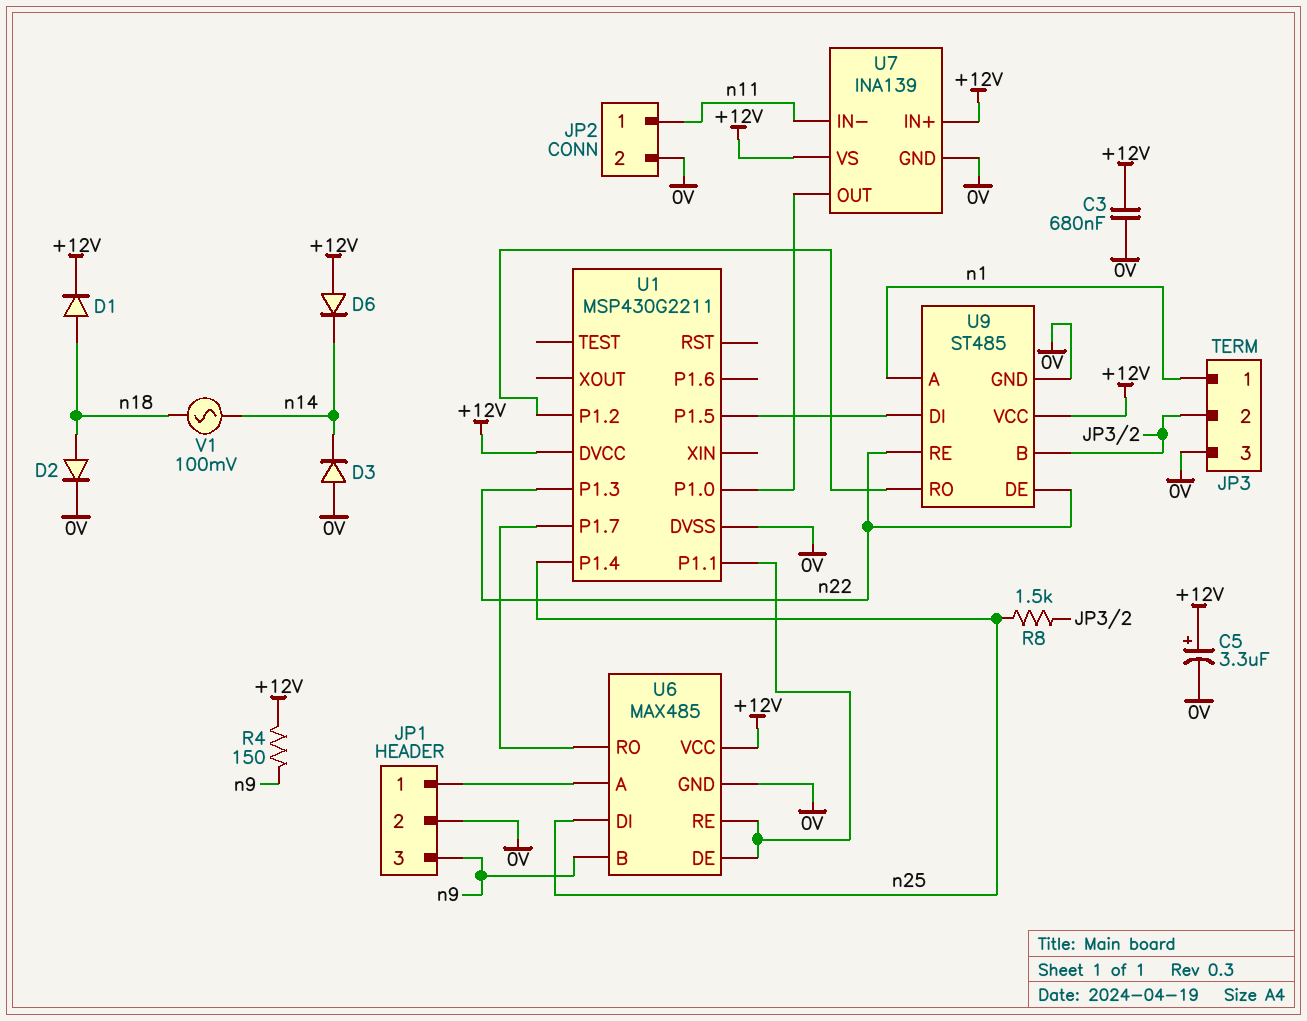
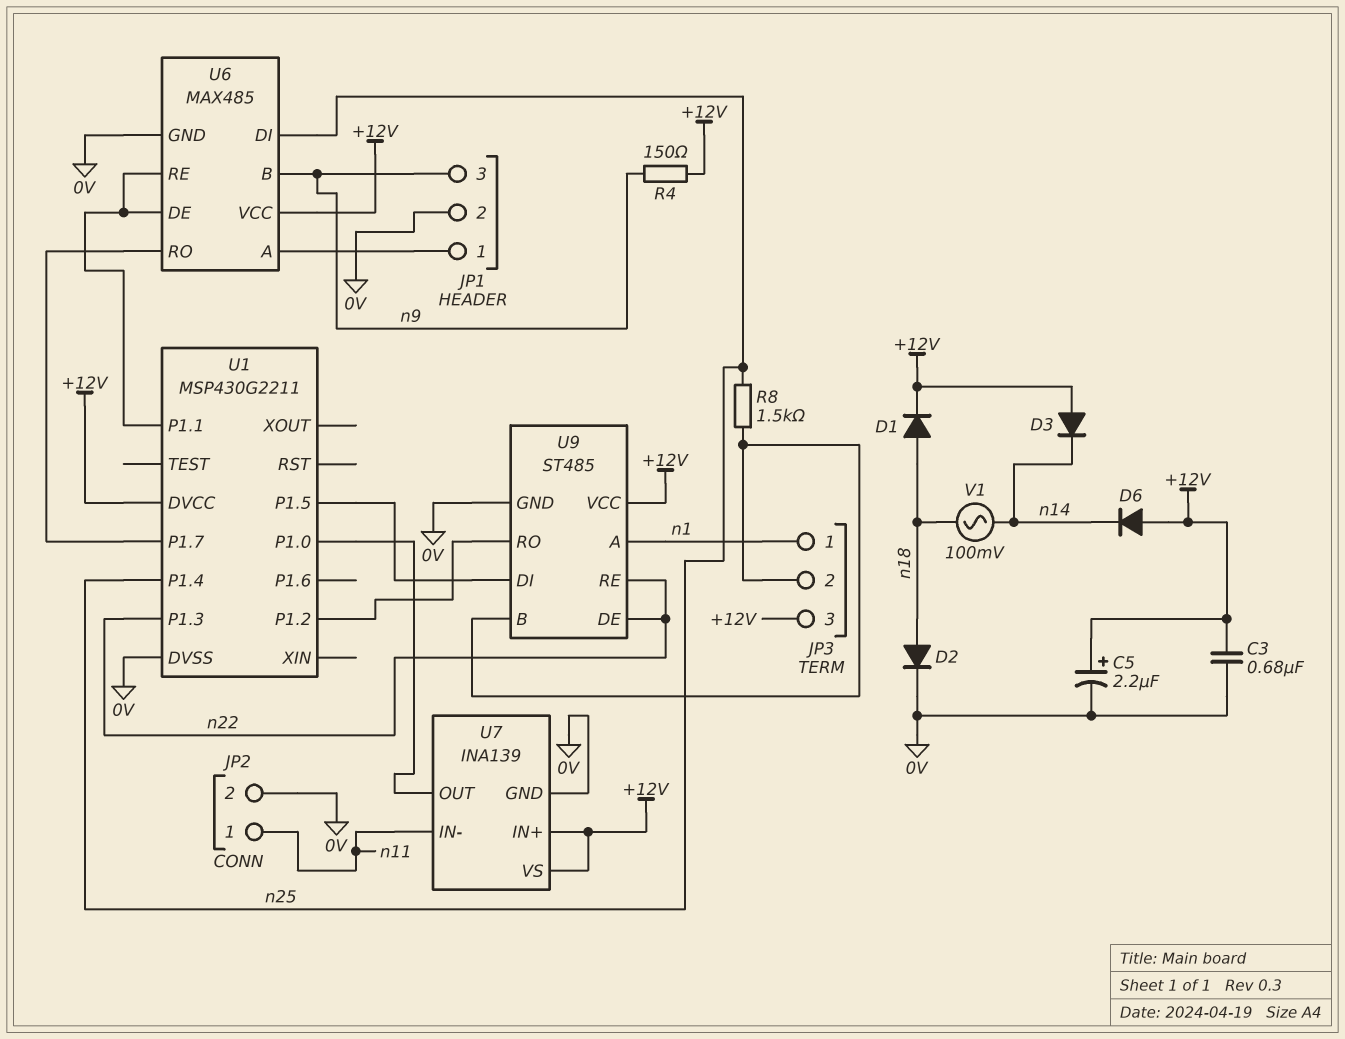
C5: 3.3uF (plus +12V, minus 0V) -> 2.2uF (plus +12V, minus 0V)
D3: diode (A 0V, K n14) -> diode (A +12V, K n14)
JP3 pin 3: 0V -> +12V

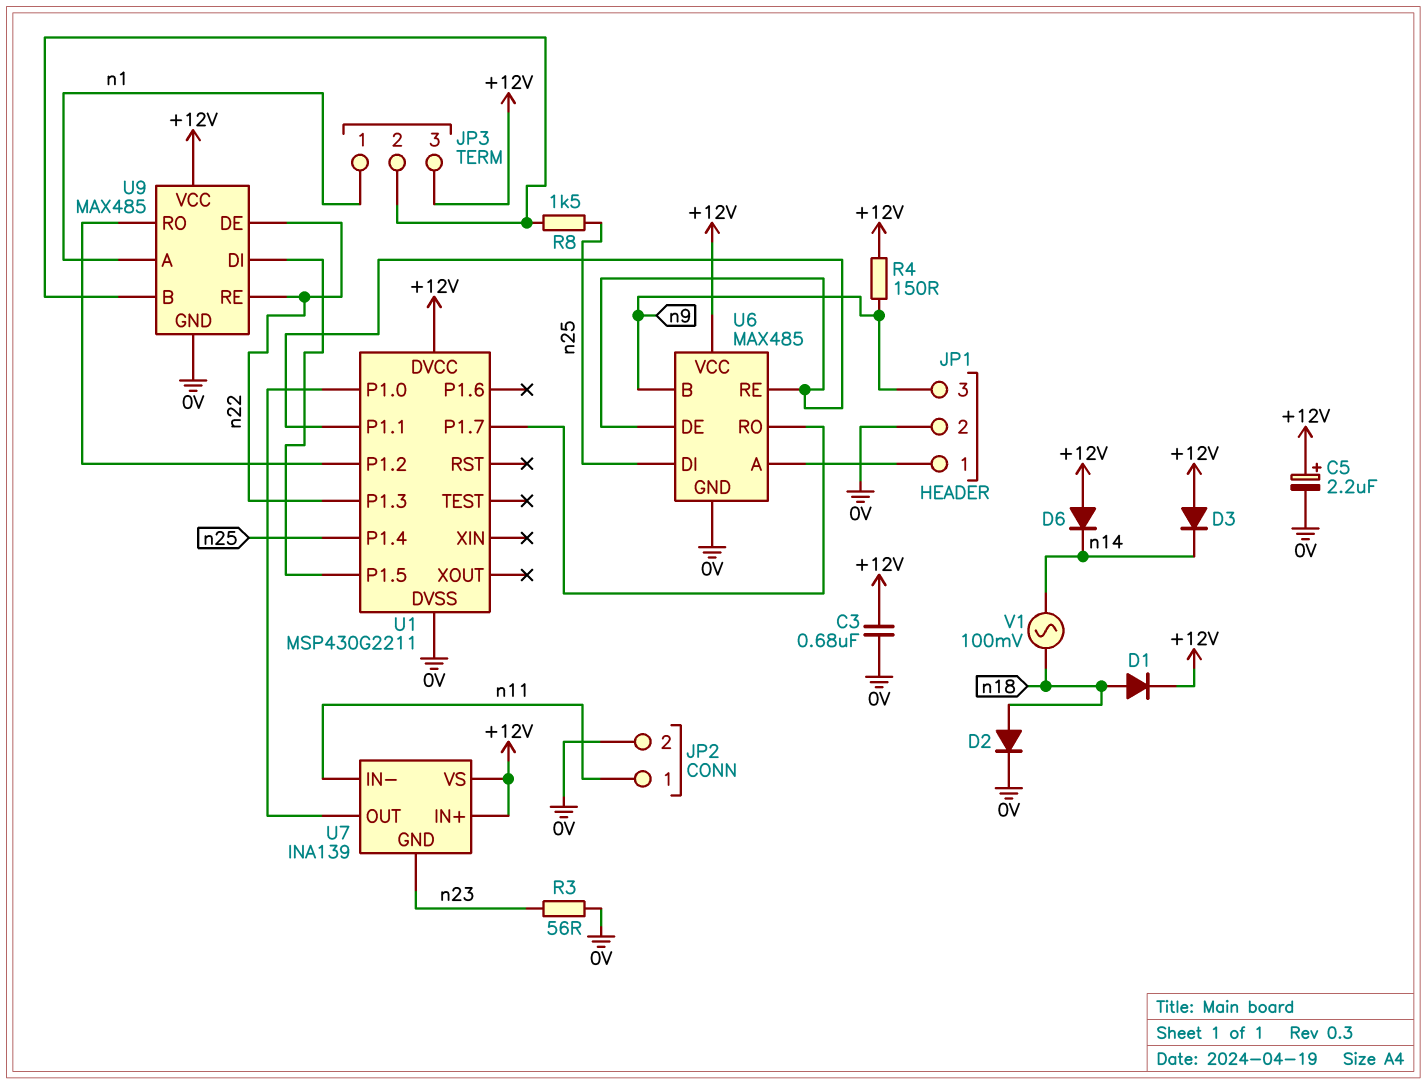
R3: none -> 56 (0V, n23)
U7 pin GND: 0V -> n23
U9: ST485 -> MAX485

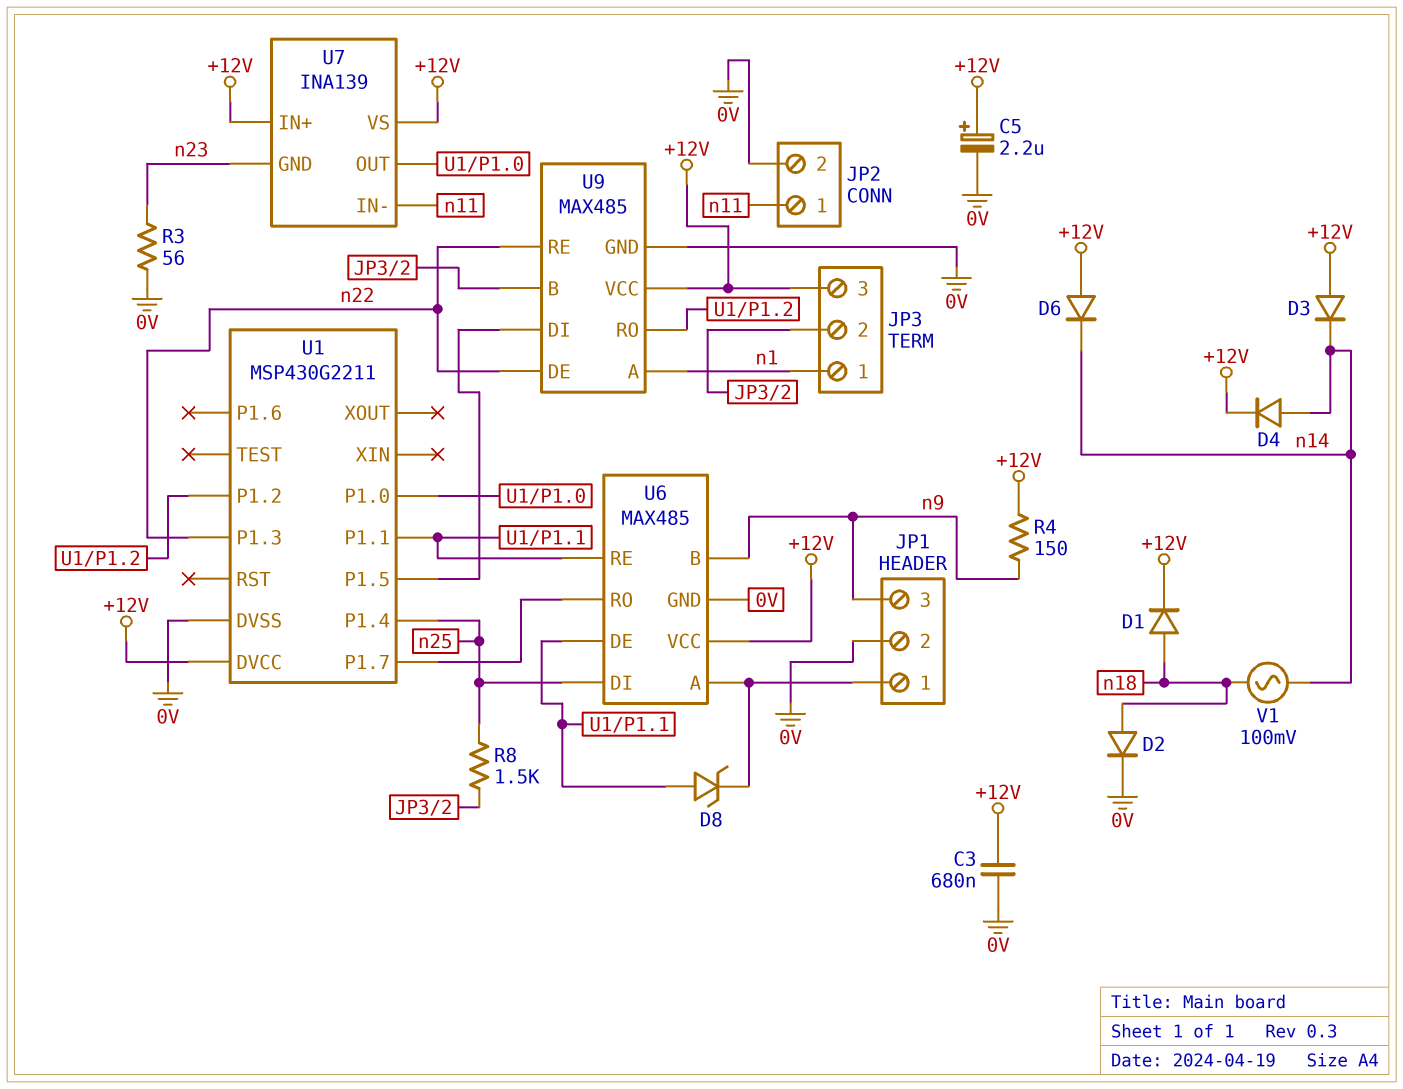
D4: none -> diode (A n14, K +12V)
D8: none -> zener (A U1/P1.1, K JP1/1)

